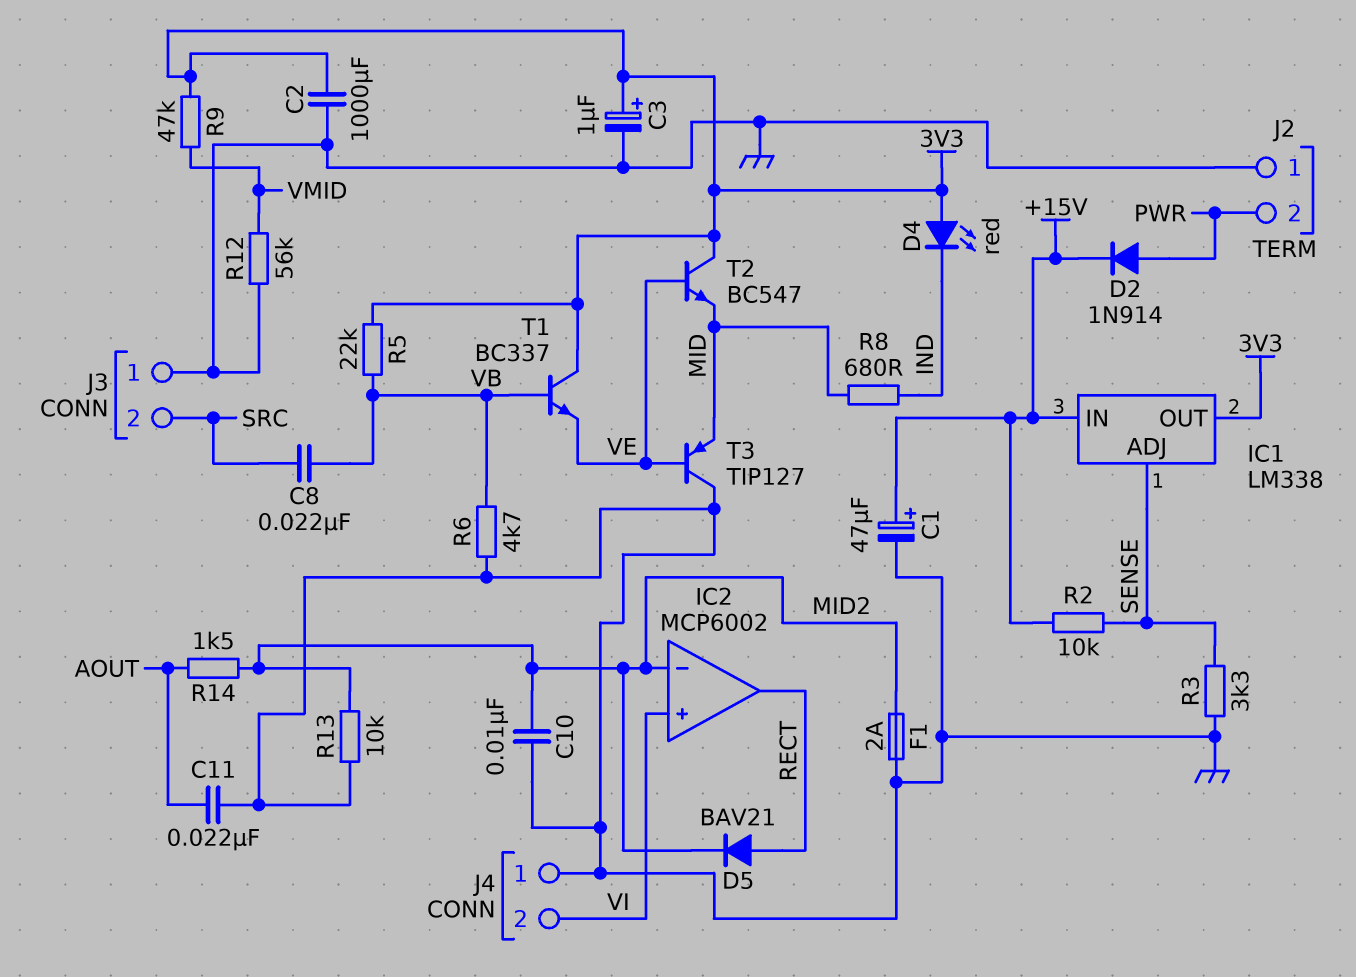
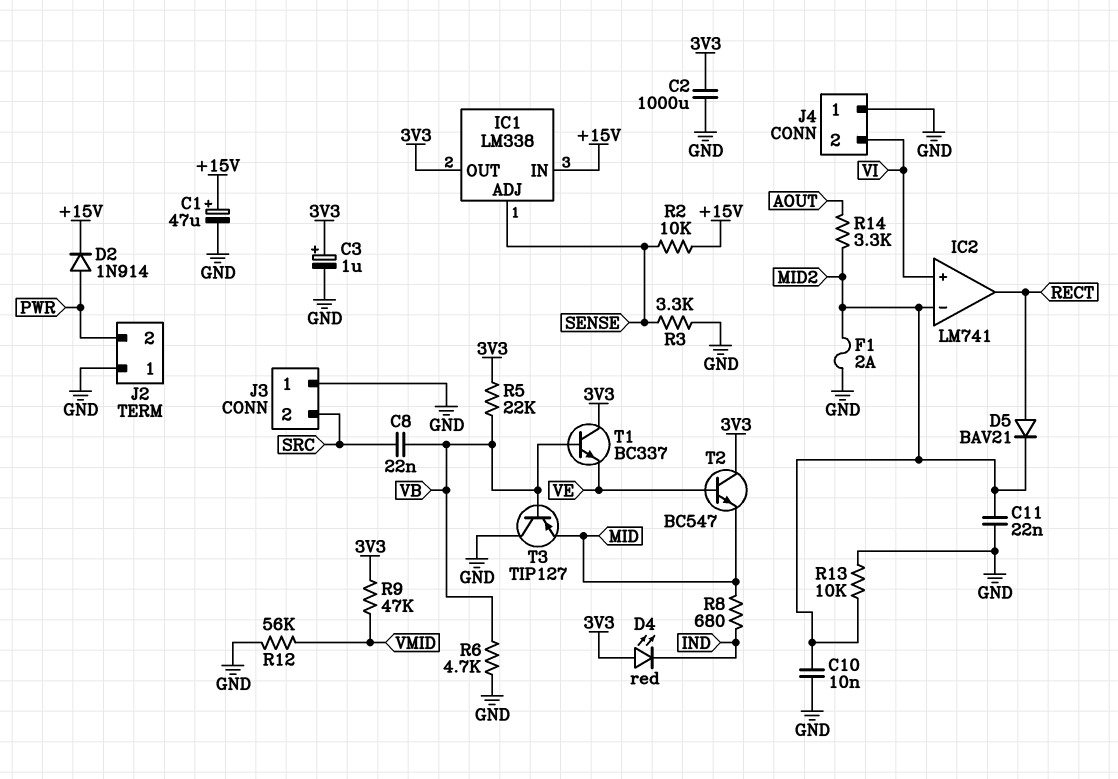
C11: 22nF (AOUT, GND) -> 22nF (GND, MID2)
IC2: MCP6002 -> LM741
R14: 1.5k (AOUT, MID2) -> 3.3k (AOUT, MID2)
T3: PNP TIP127 (B VE, C GND, E MID) -> PNP TIP127 (B VB, C GND, E MID)

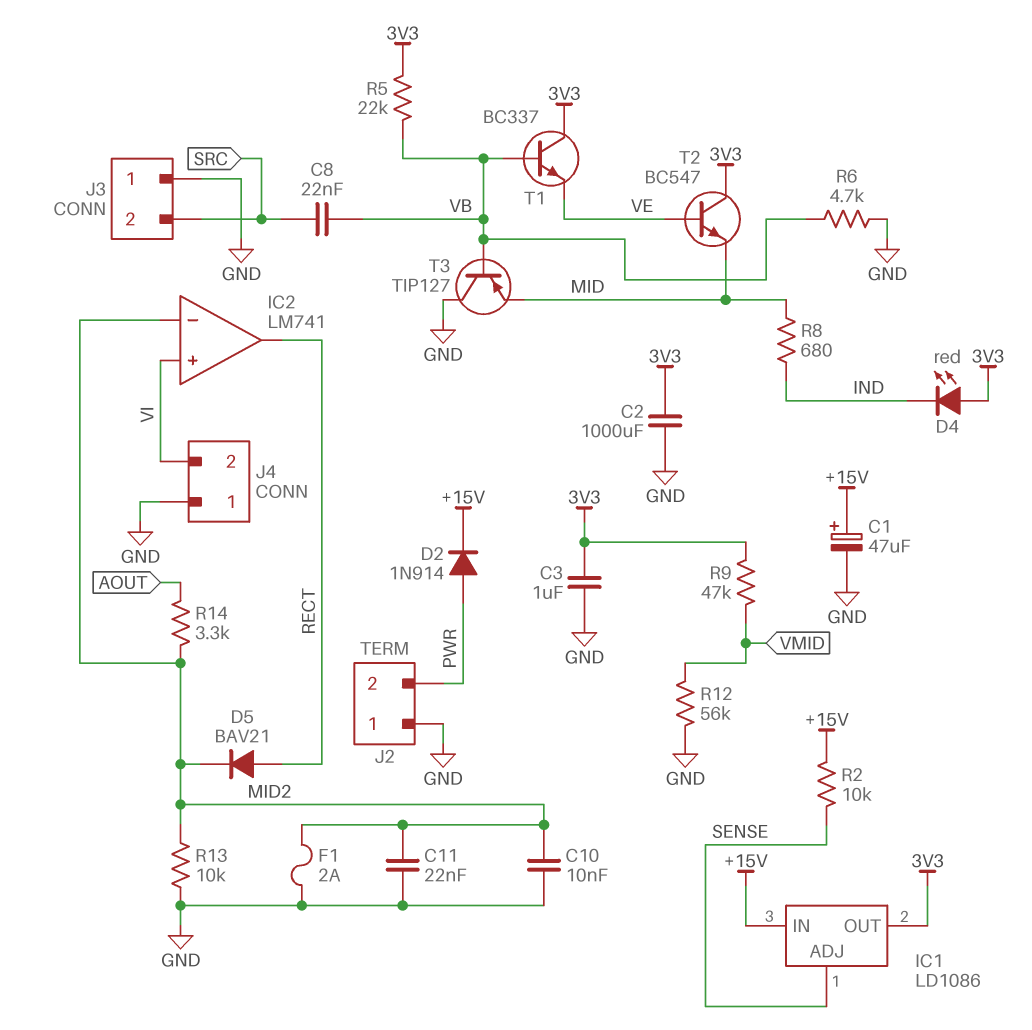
C3: 1uF (plus 3V3, minus GND) -> 1uF (3V3, GND)
IC1: LM338 -> LD1086
R3: 3.3k (GND, SENSE) -> none

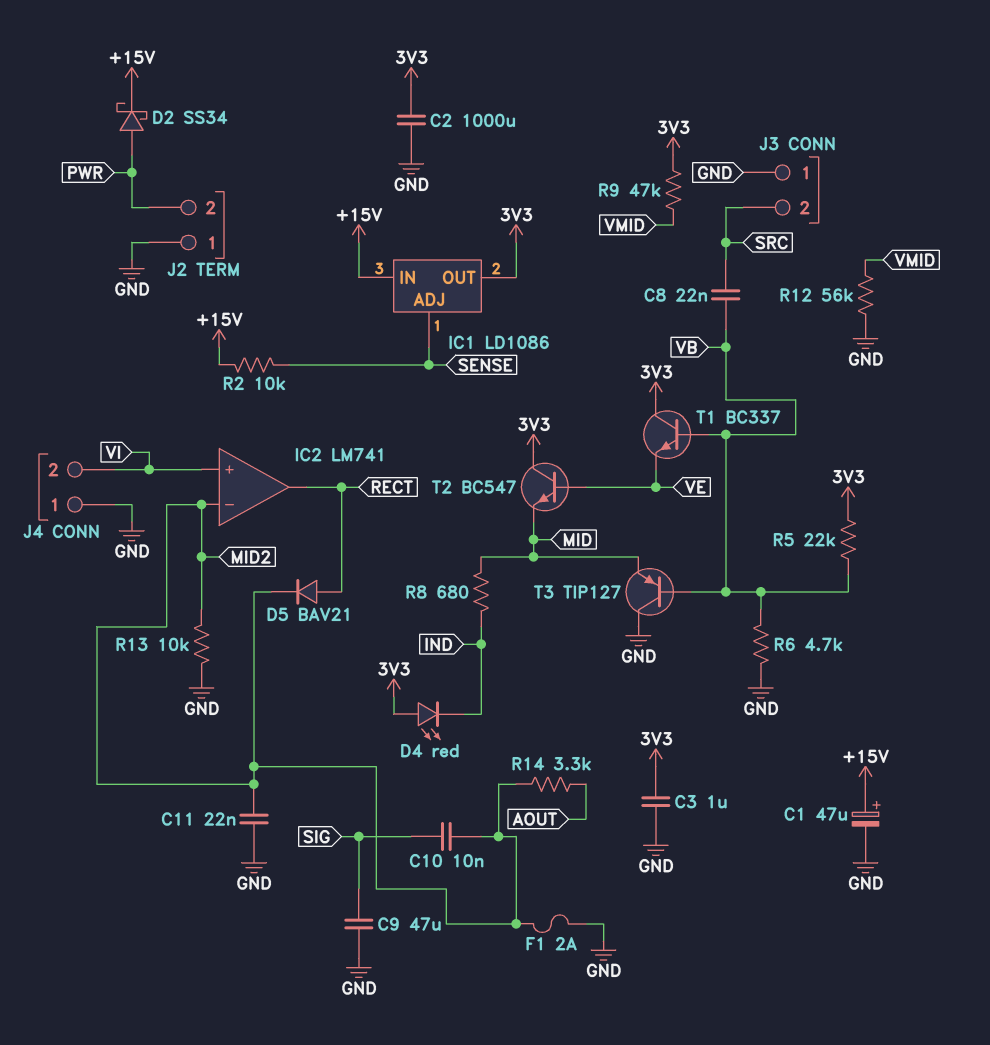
C9: none -> 47uF (GND, SIG)
C10: 10nF (GND, MID2) -> 10nF (MID2, SIG)
D2: diode 1N914 (A PWR, K +15V) -> schottky SS34 (A PWR, K +15V)

